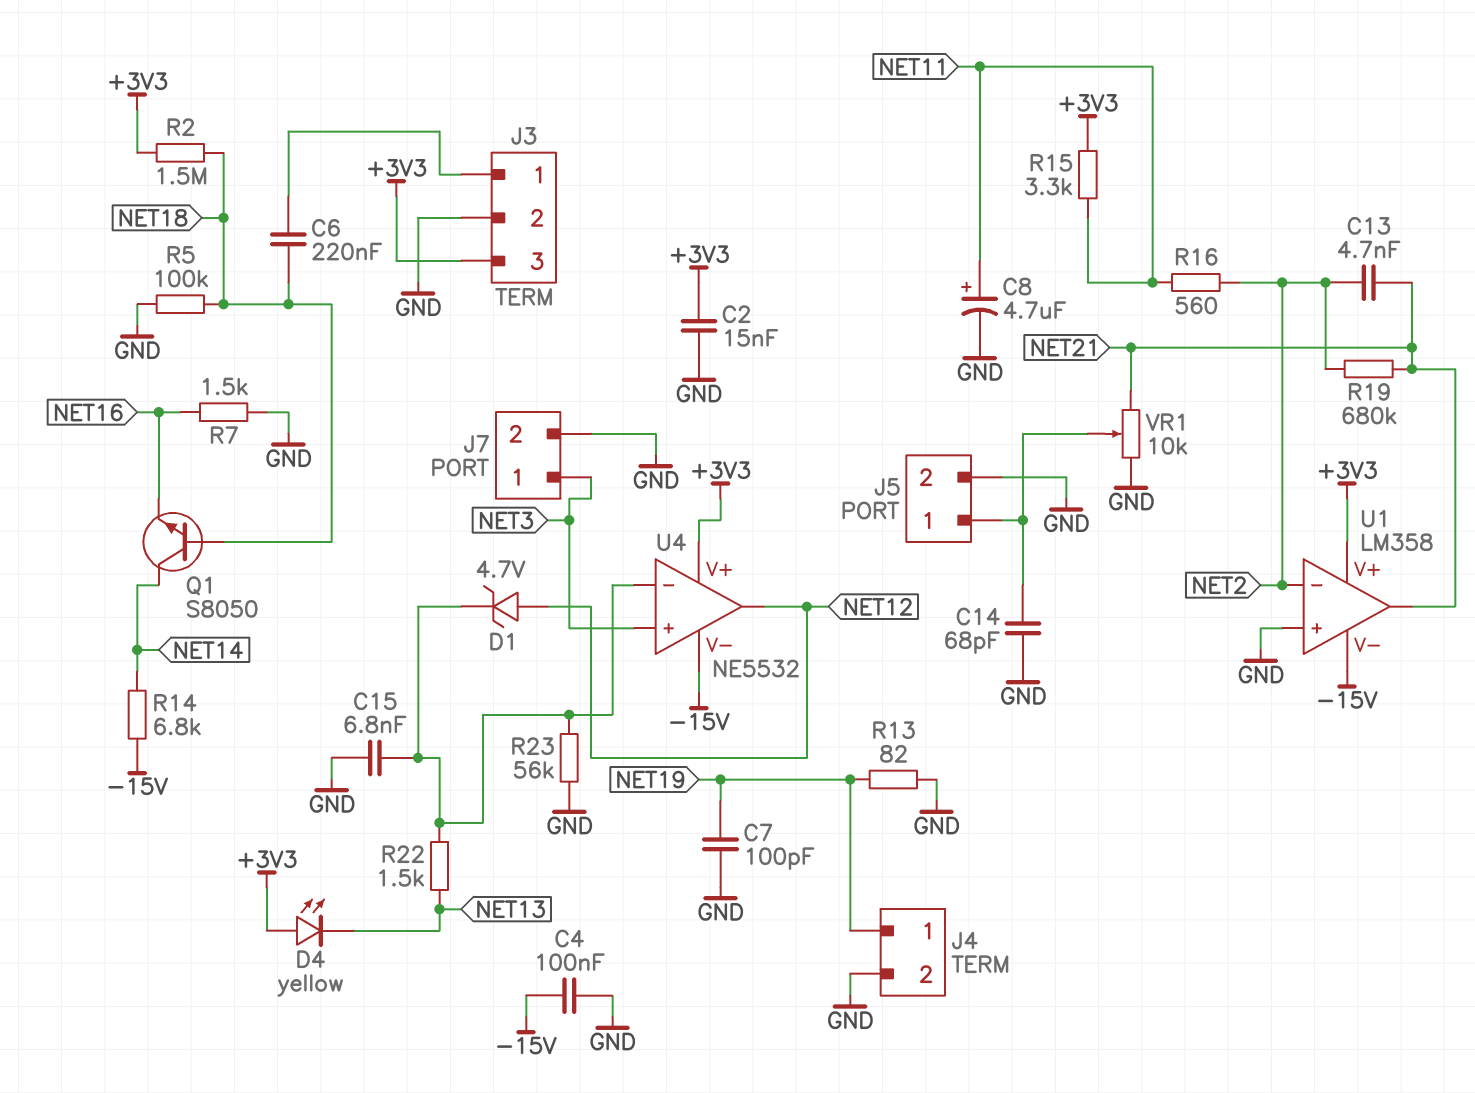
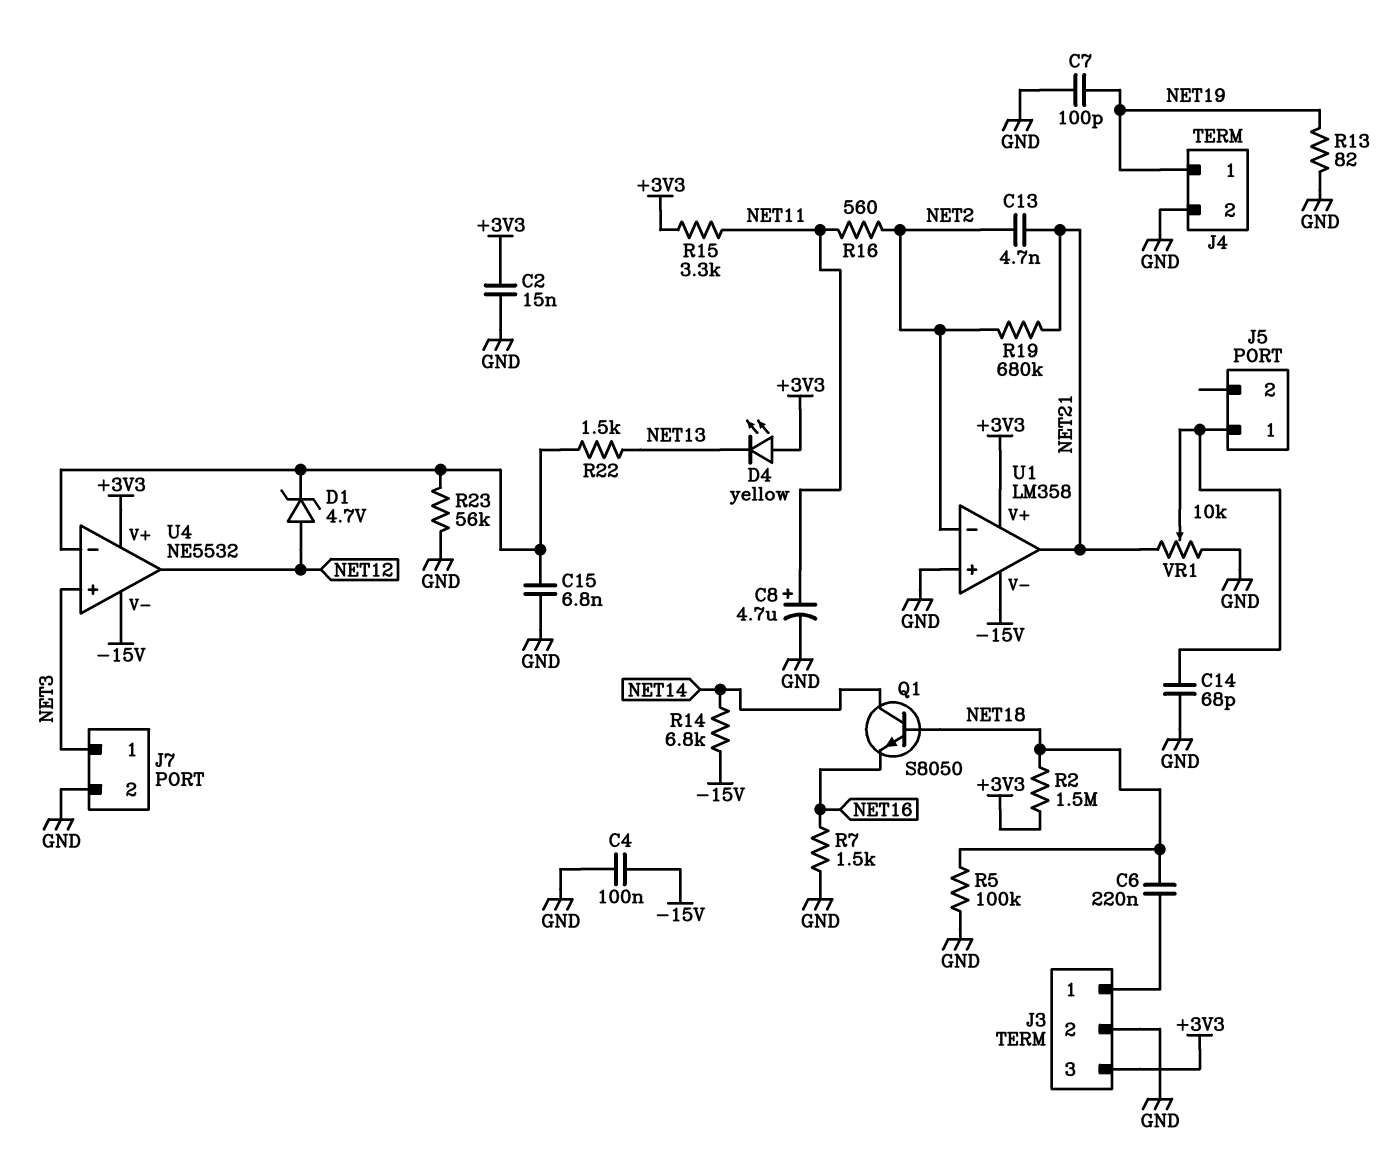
J5 pin 2: GND -> none

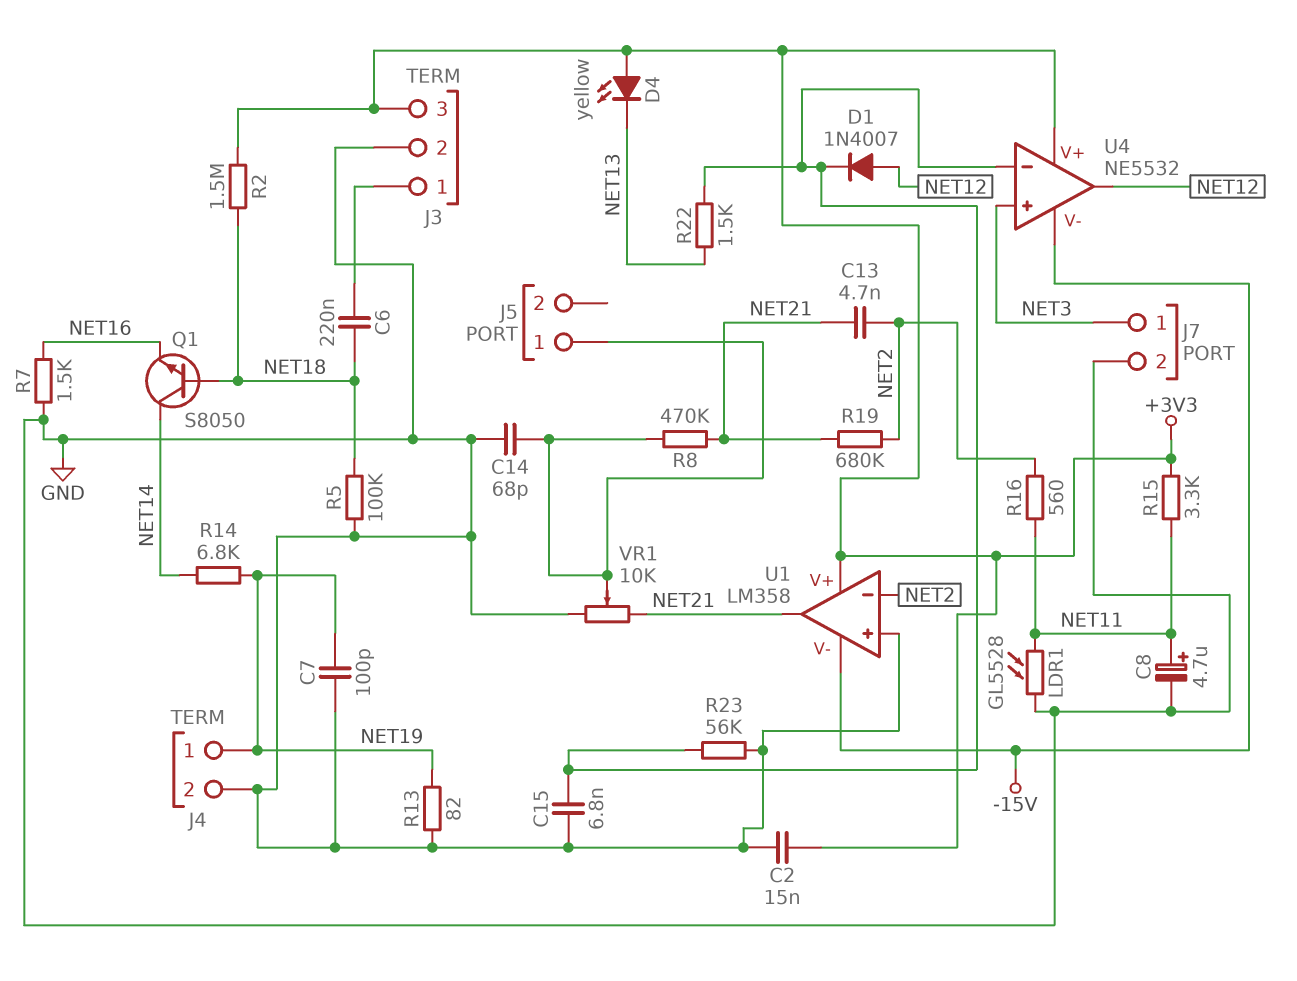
C4: 100nF (-15V, GND) -> none
D1: zener 4.7V (A NET12, K U4/in-) -> diode 1N4007 (A NET12, K U4/in-)
LDR1: none -> GL5528 (GND, NET11)
R8: none -> 470k (J5/1, NET21)
R14: 6.8k (-15V, NET14) -> 6.8k (NET14, NET19)

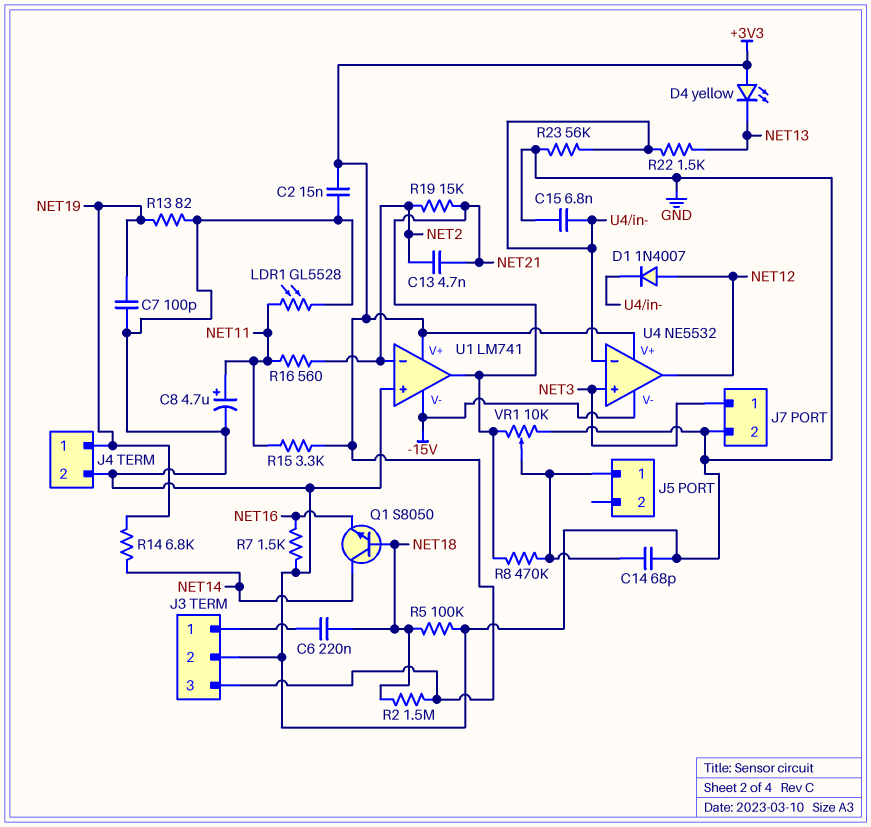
R19: 680k (NET2, NET21) -> 15k (NET2, NET21)
U1: LM358 -> LM741

